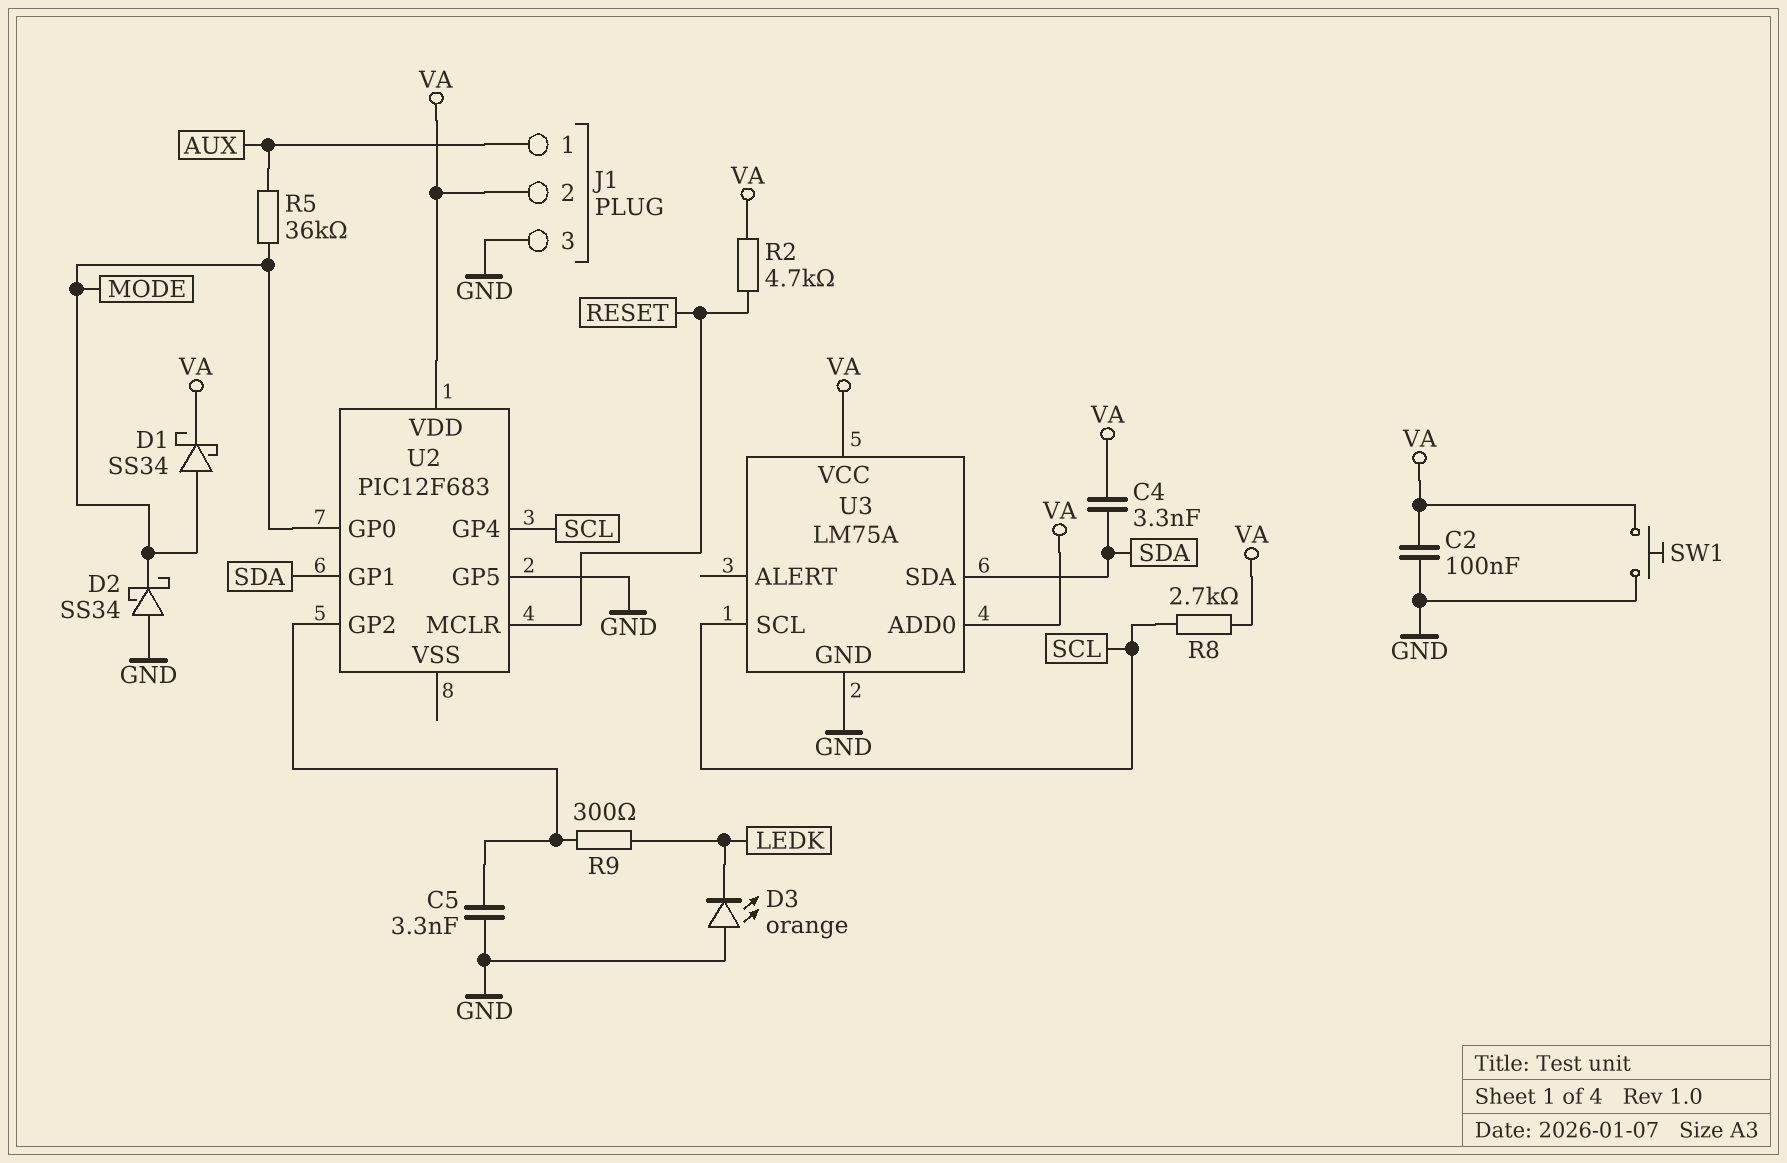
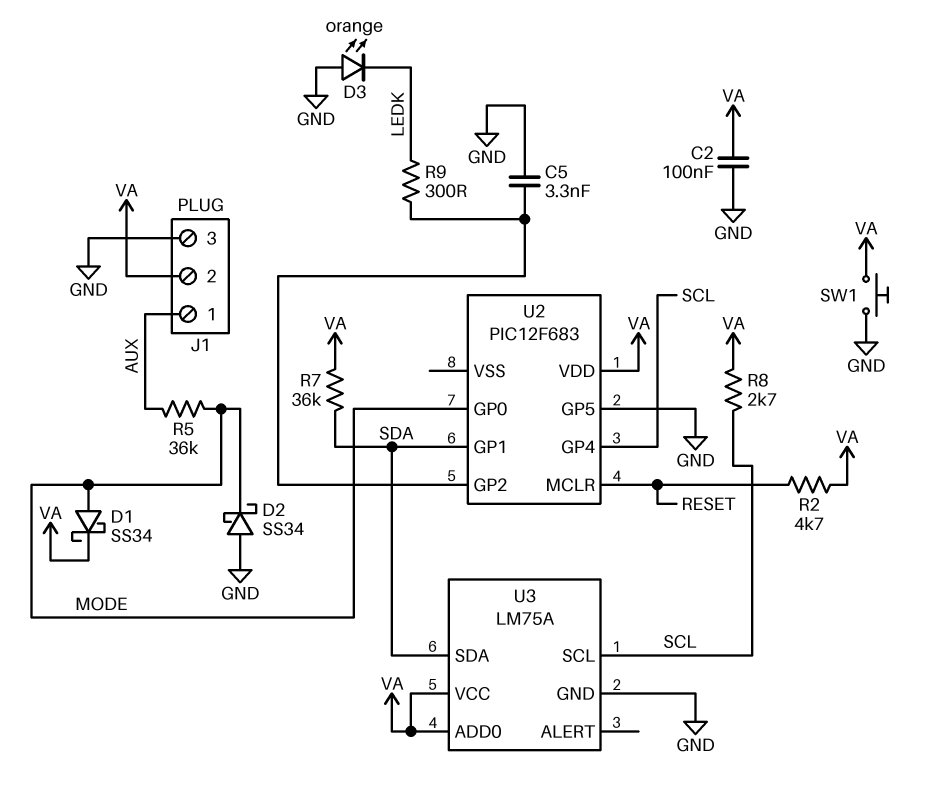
C4: 3.3nF (SDA, VA) -> none
R7: none -> 36k (SDA, VA)

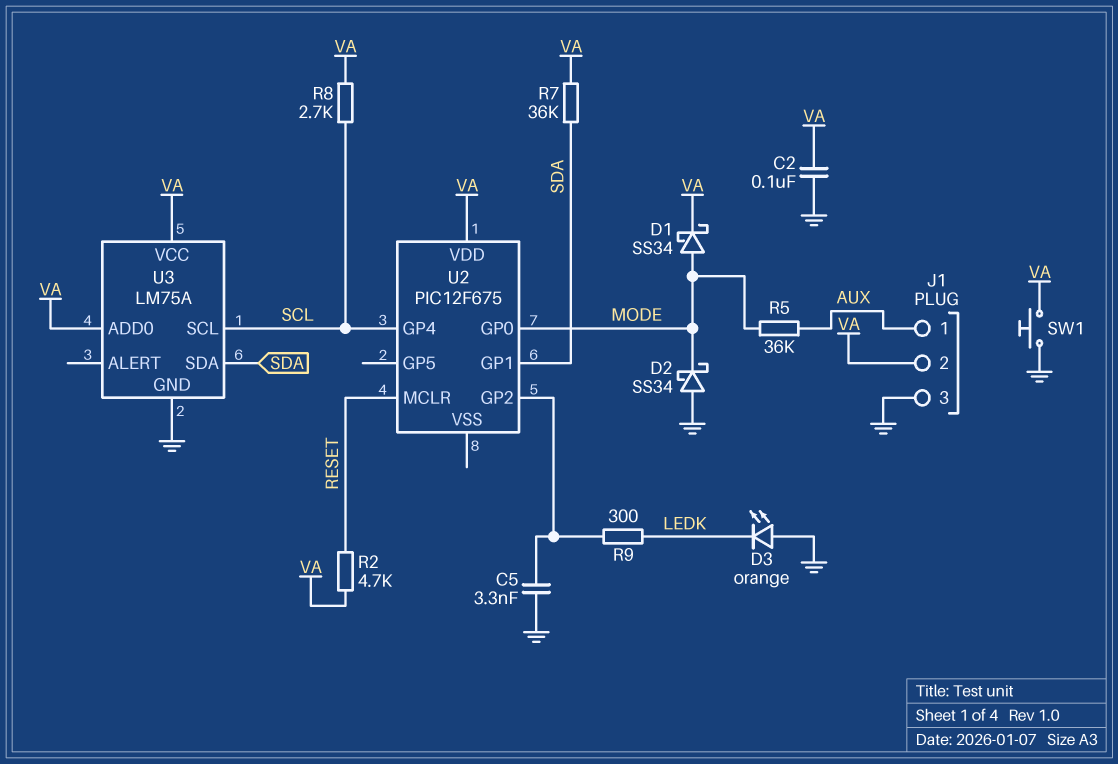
U2: PIC12F683 -> PIC12F675
U2 pin GP5: GND -> none

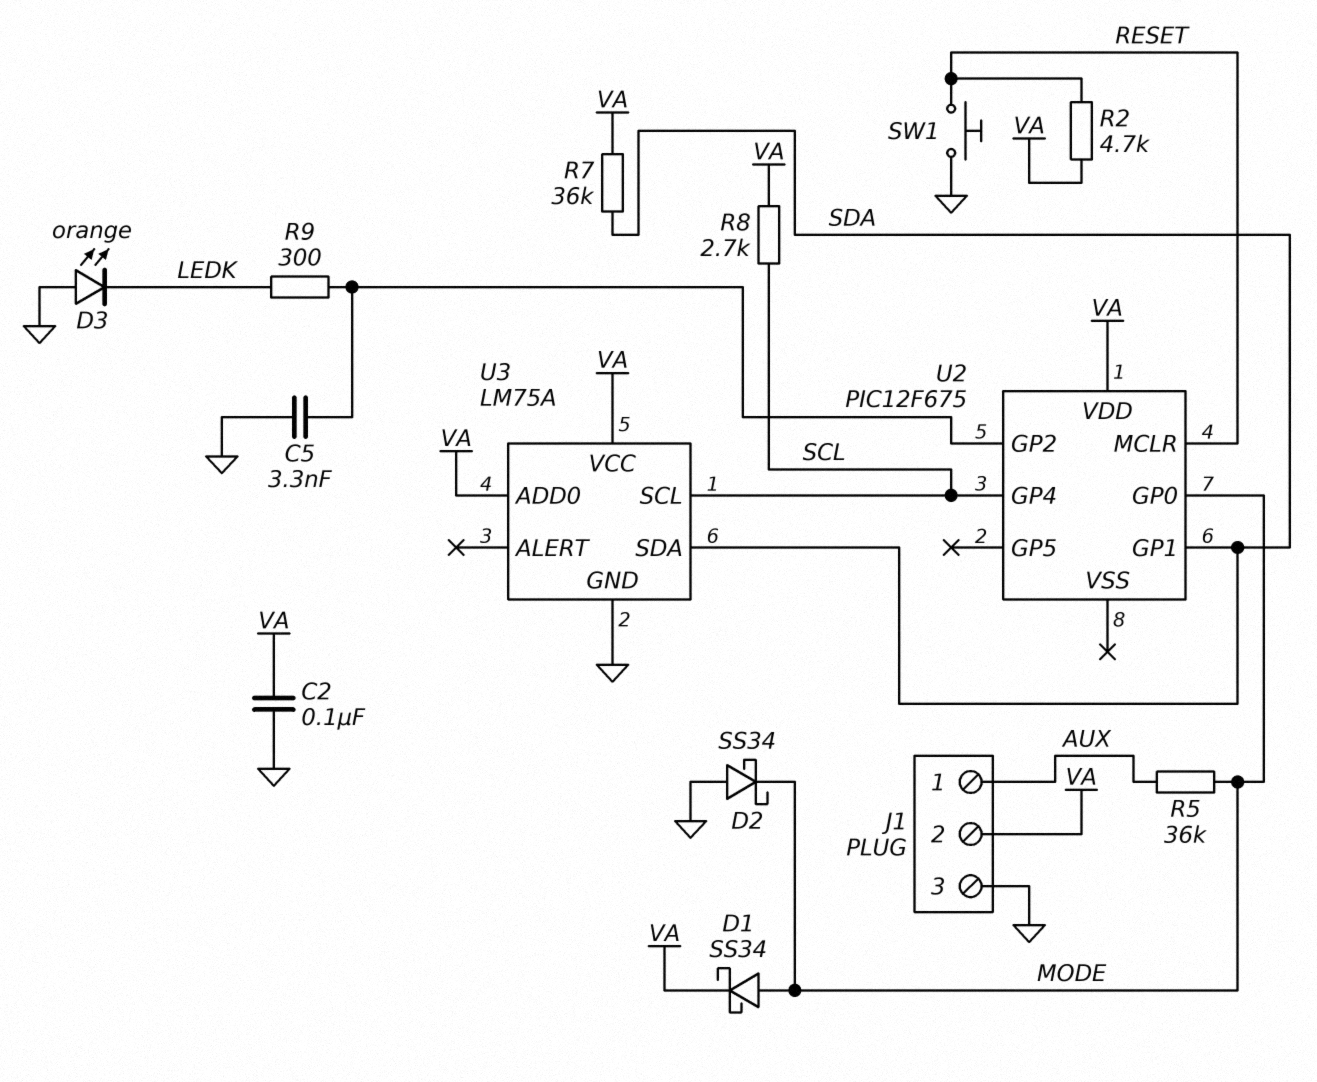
SW1: button (GND, VA) -> button (GND, RESET)

